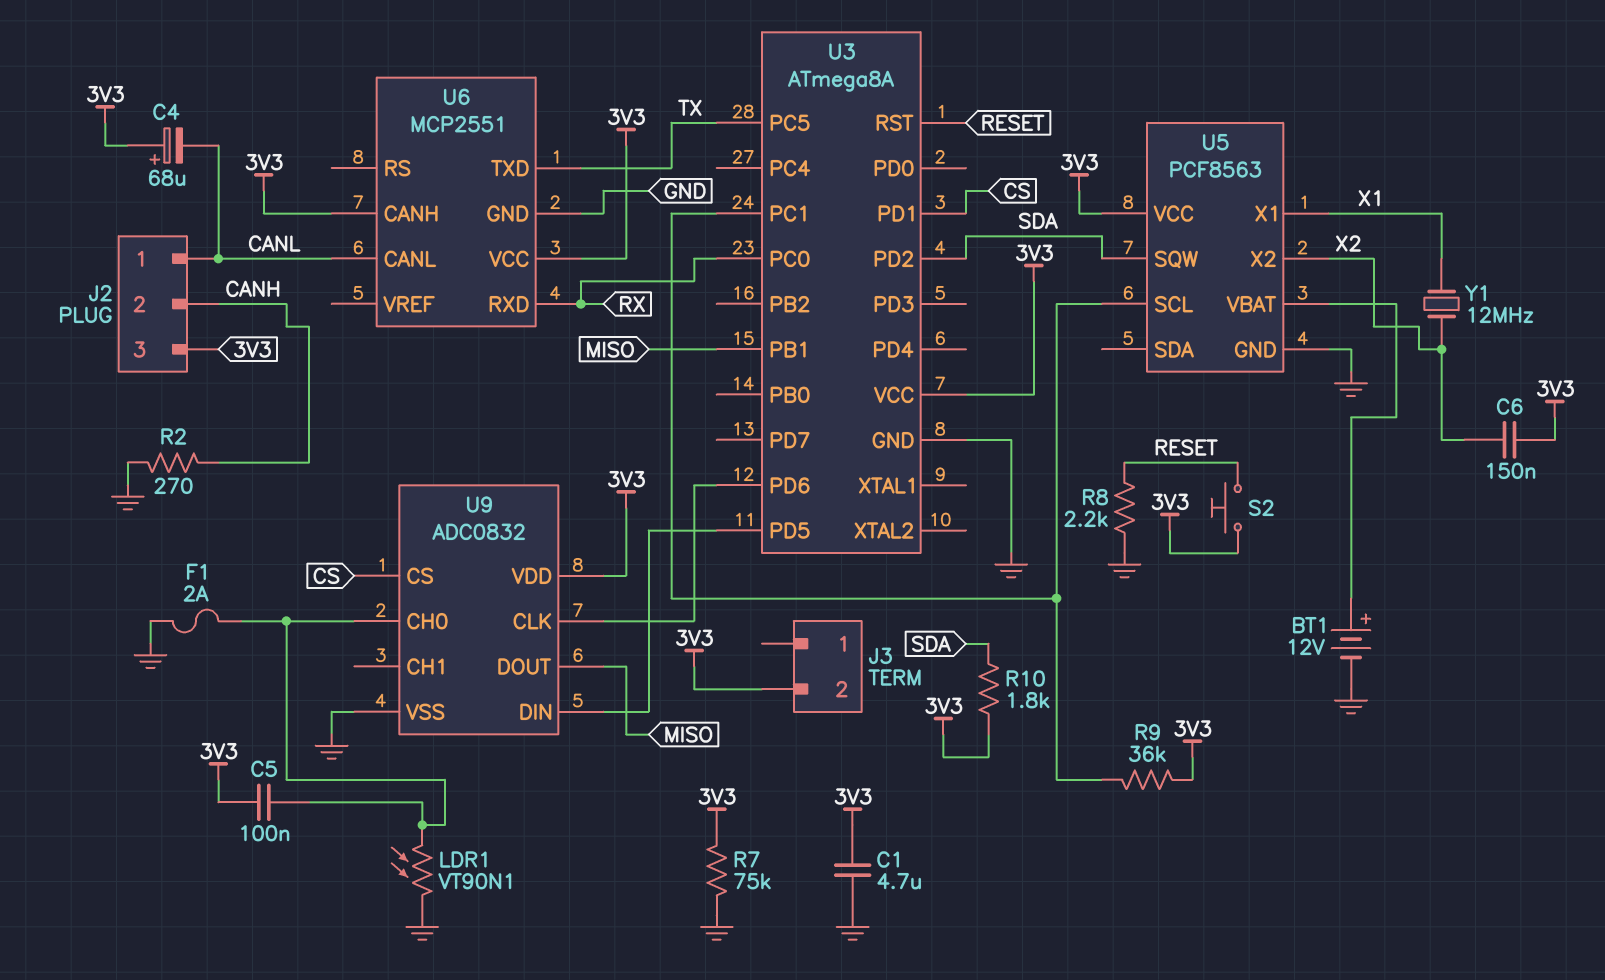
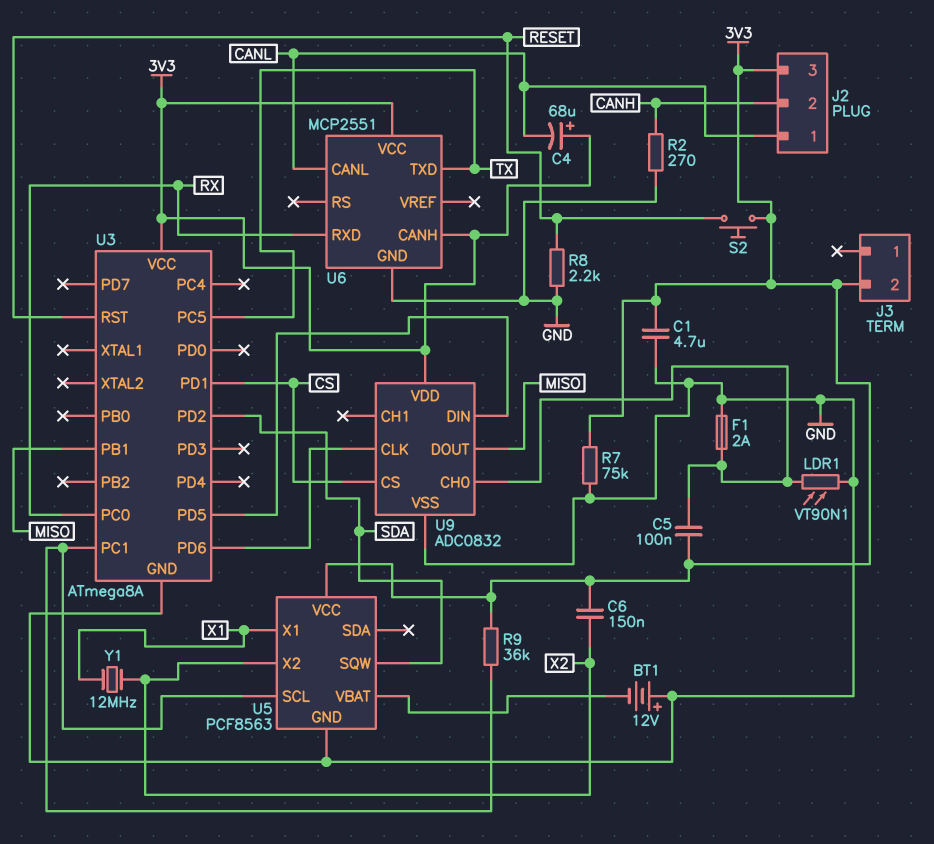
BT1: 12V (plus U5/VBAT, minus GND) -> 12V (plus GND, minus U5/VBAT)
R10: 1.8k (3V3, SDA) -> none

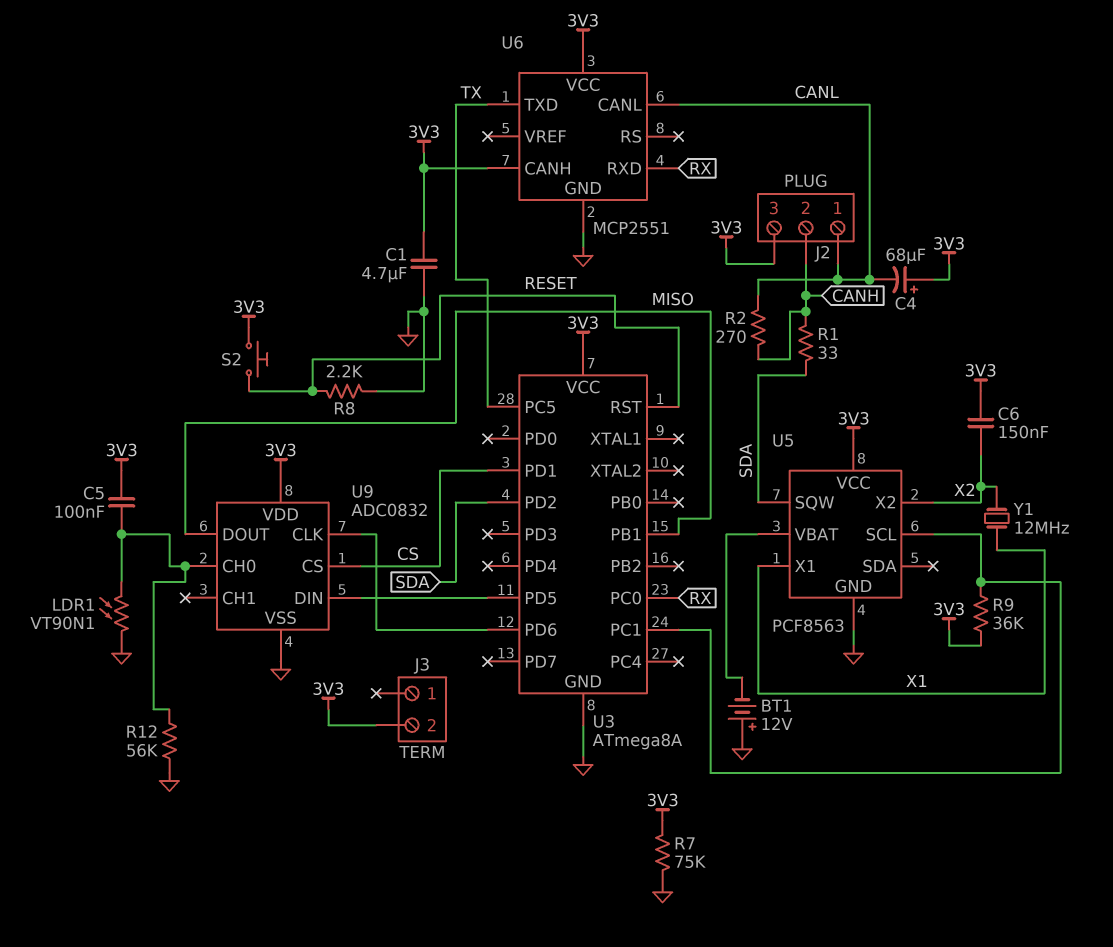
F1: 2A (GND, U9/CH0) -> none
R1: none -> 33 (CANH, SDA)
R2: 270 (CANH, GND) -> 270 (CANH, CANL)
R12: none -> 56k (GND, U9/CH0)

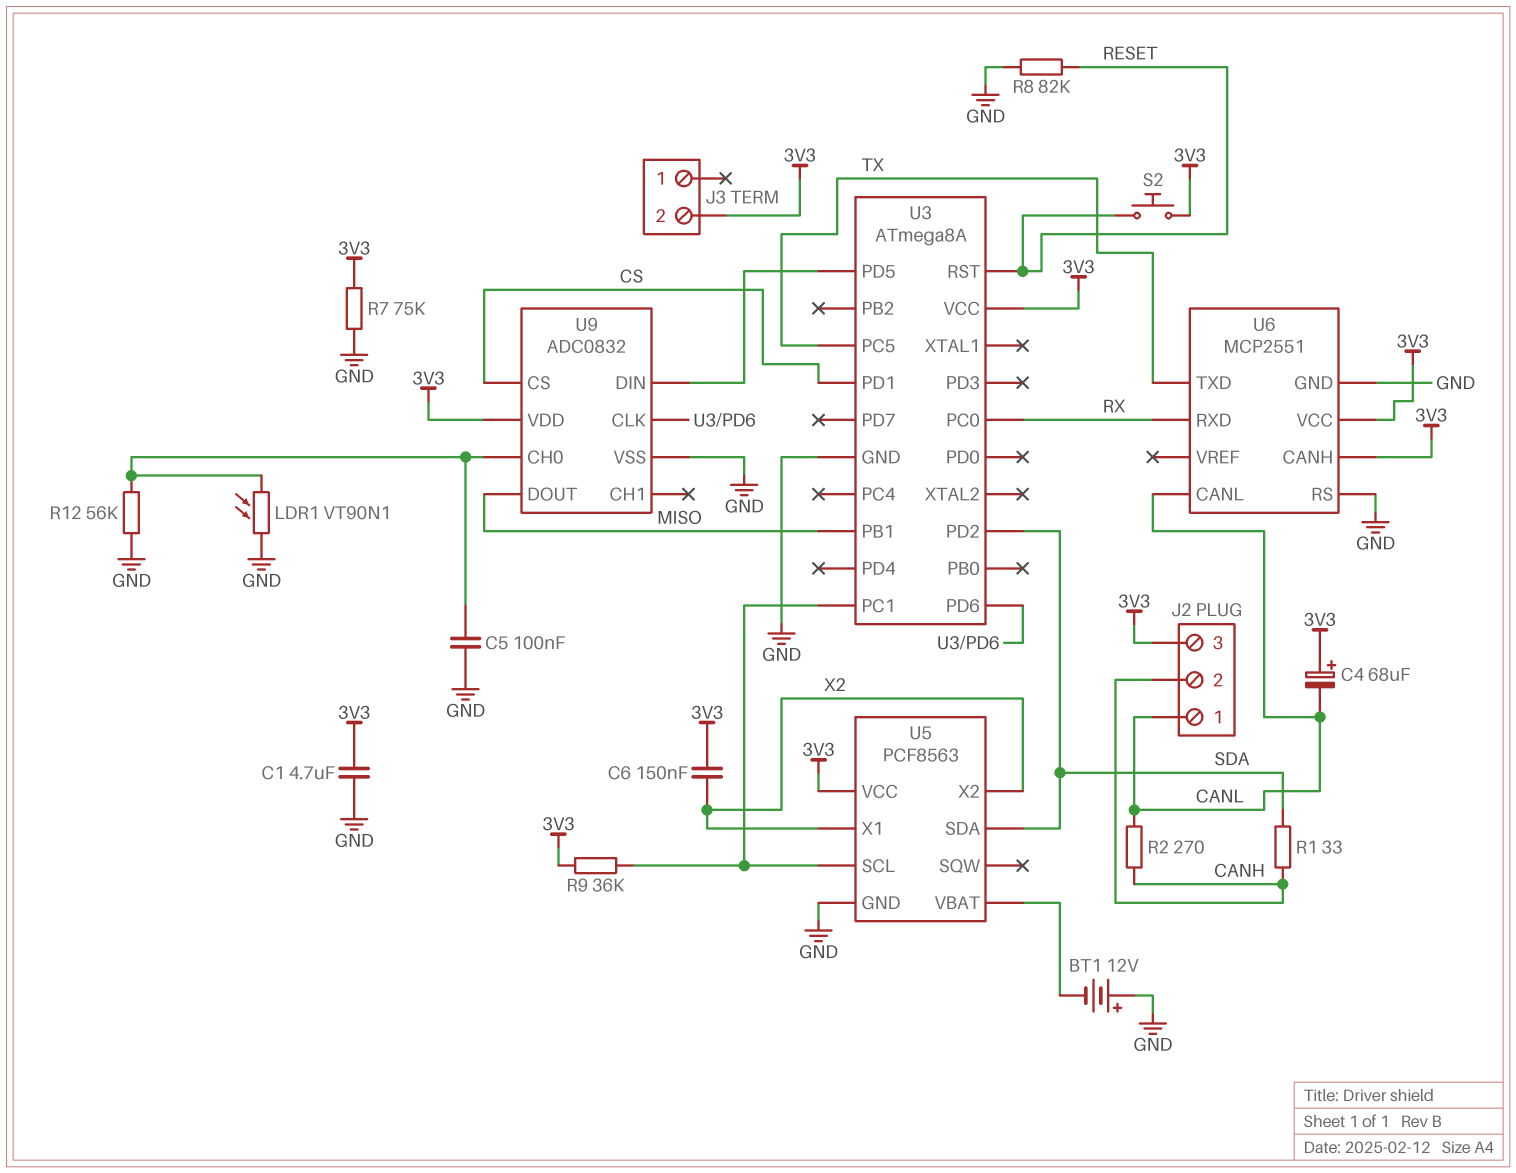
C5: 100nF (3V3, U9/CH0) -> 100nF (GND, U9/CH0)
R8: 2.2k (GND, RESET) -> 82k (GND, RESET)
U5 pin SDA: none -> SDA
U5 pin SQW: SDA -> none
U5 pin X1: X1 -> X2
U6 pin RS: none -> GND
Y1: 12MHz (X1, X2) -> none

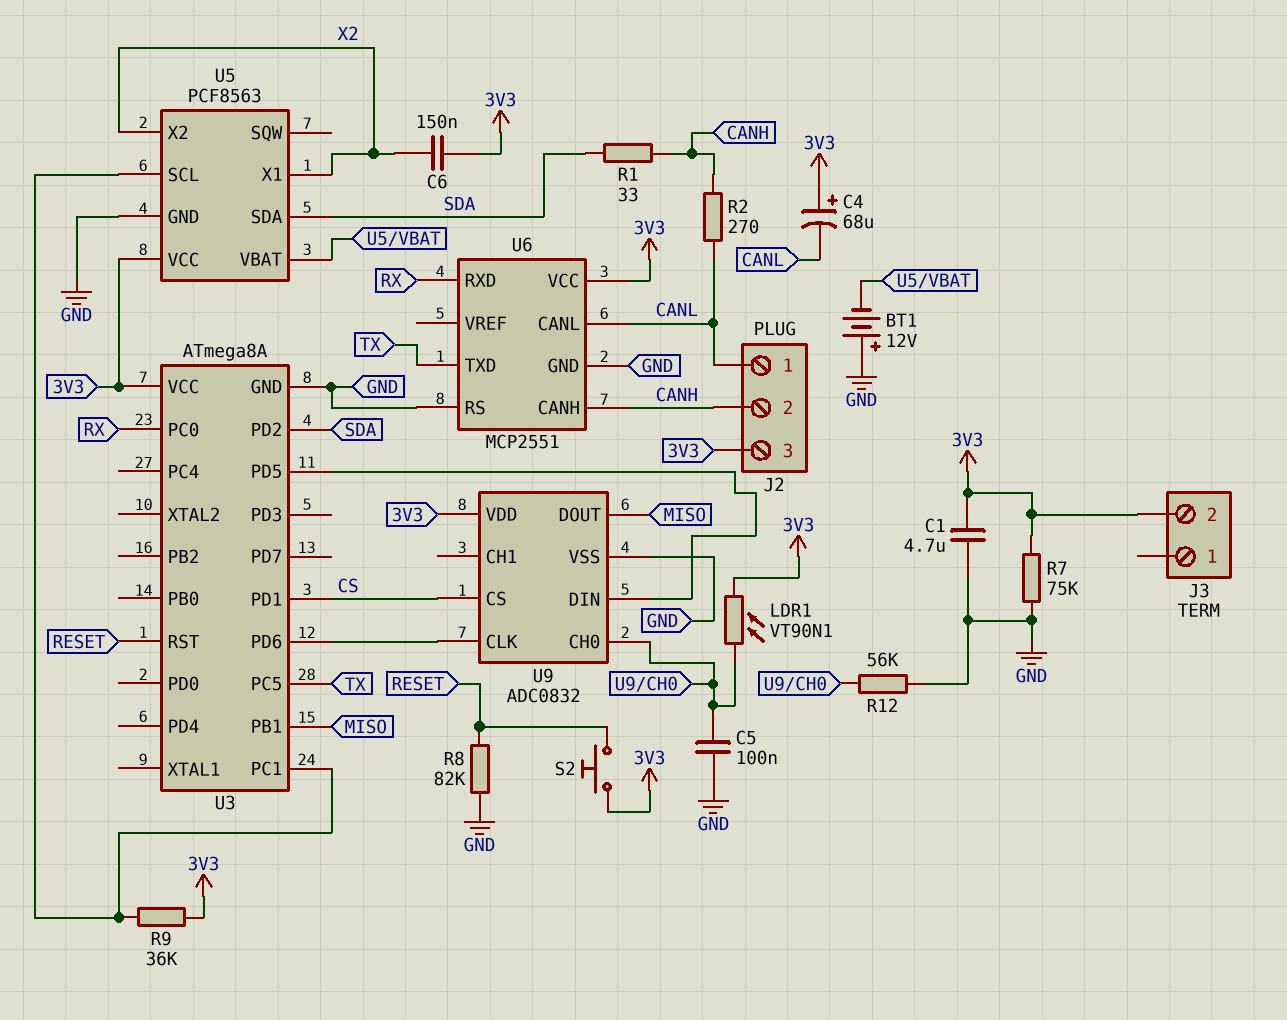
LDR1: VT90N1 (GND, U9/CH0) -> VT90N1 (3V3, U9/CH0)
U6 pin CANH: 3V3 -> CANH

